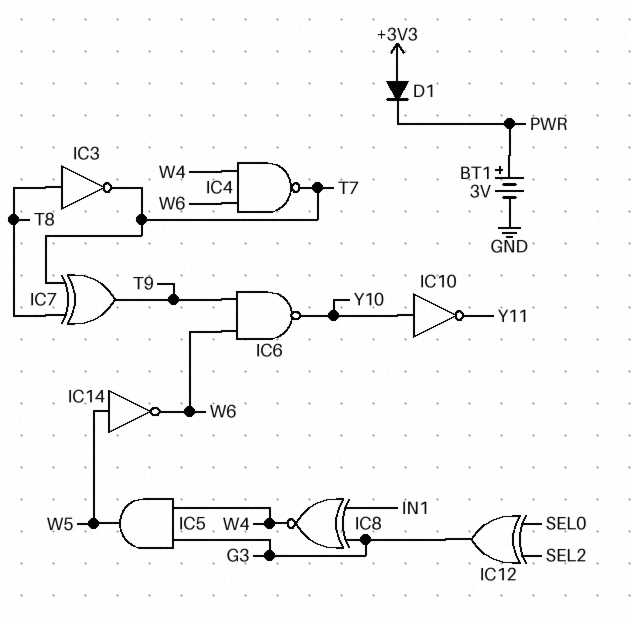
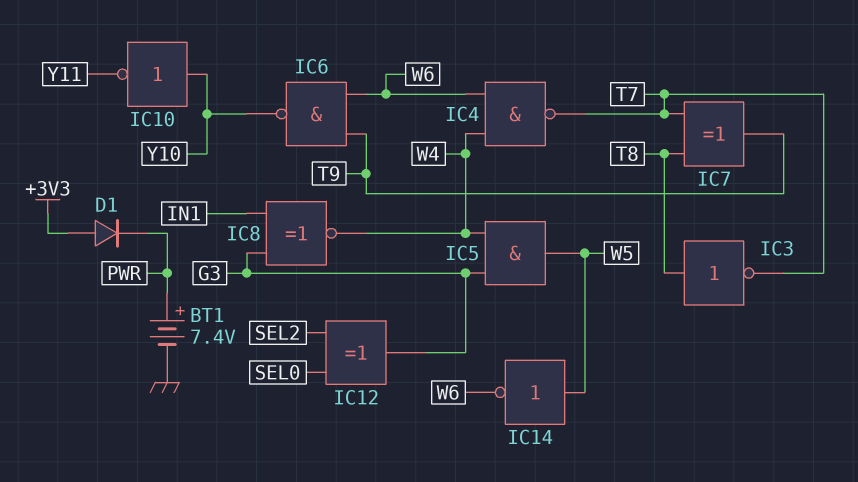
BT1: 3V (plus PWR, minus GND) -> 7.4V (plus PWR, minus GND)

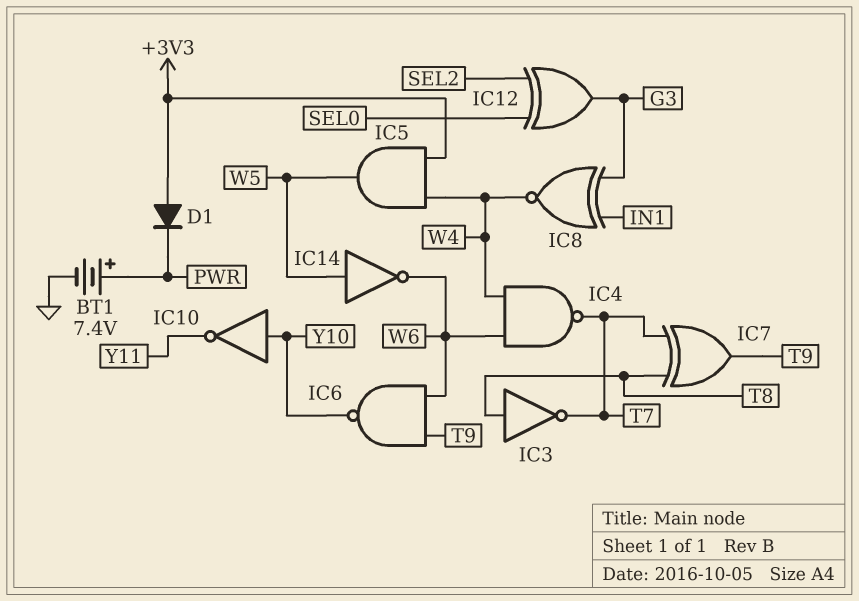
IC5: AND (in G3, in W4, out W5) -> AND (in +3V3, in W4, out W5)

